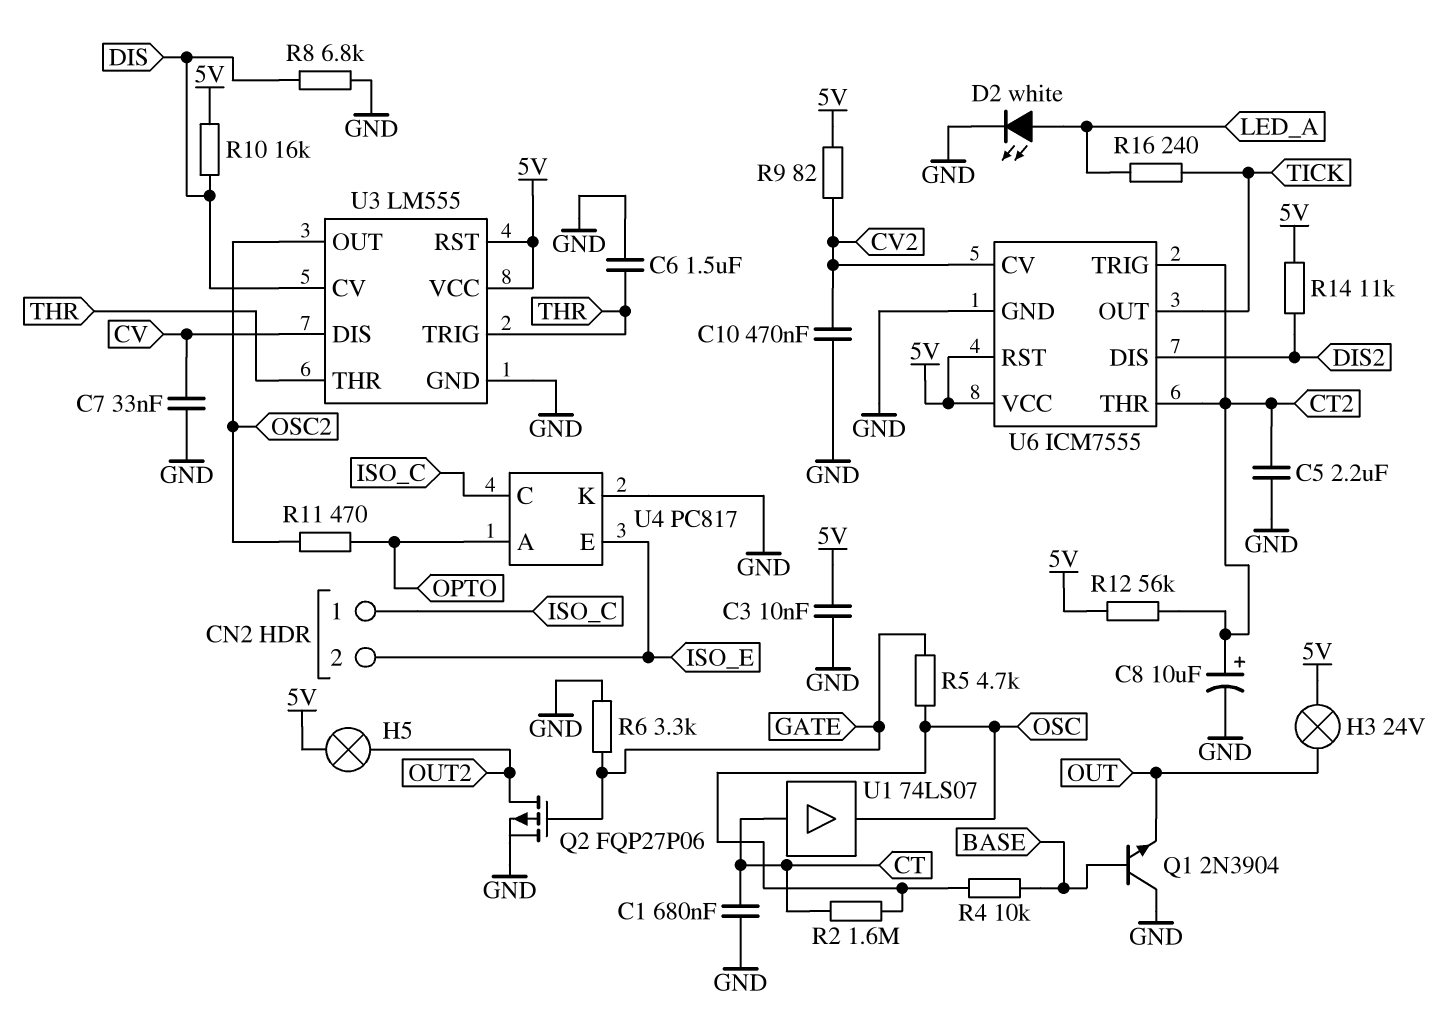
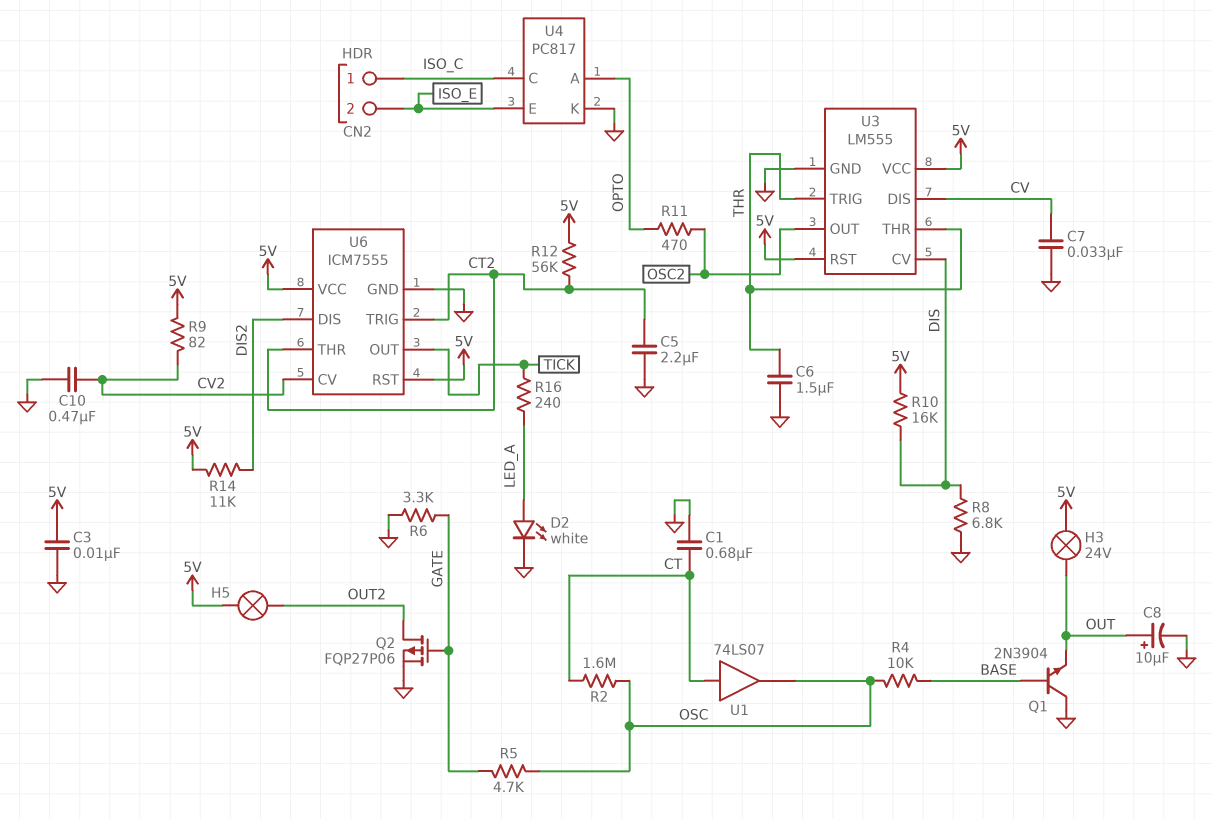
C8: 10uF (plus CT2, minus GND) -> 10uF (plus OUT, minus GND)

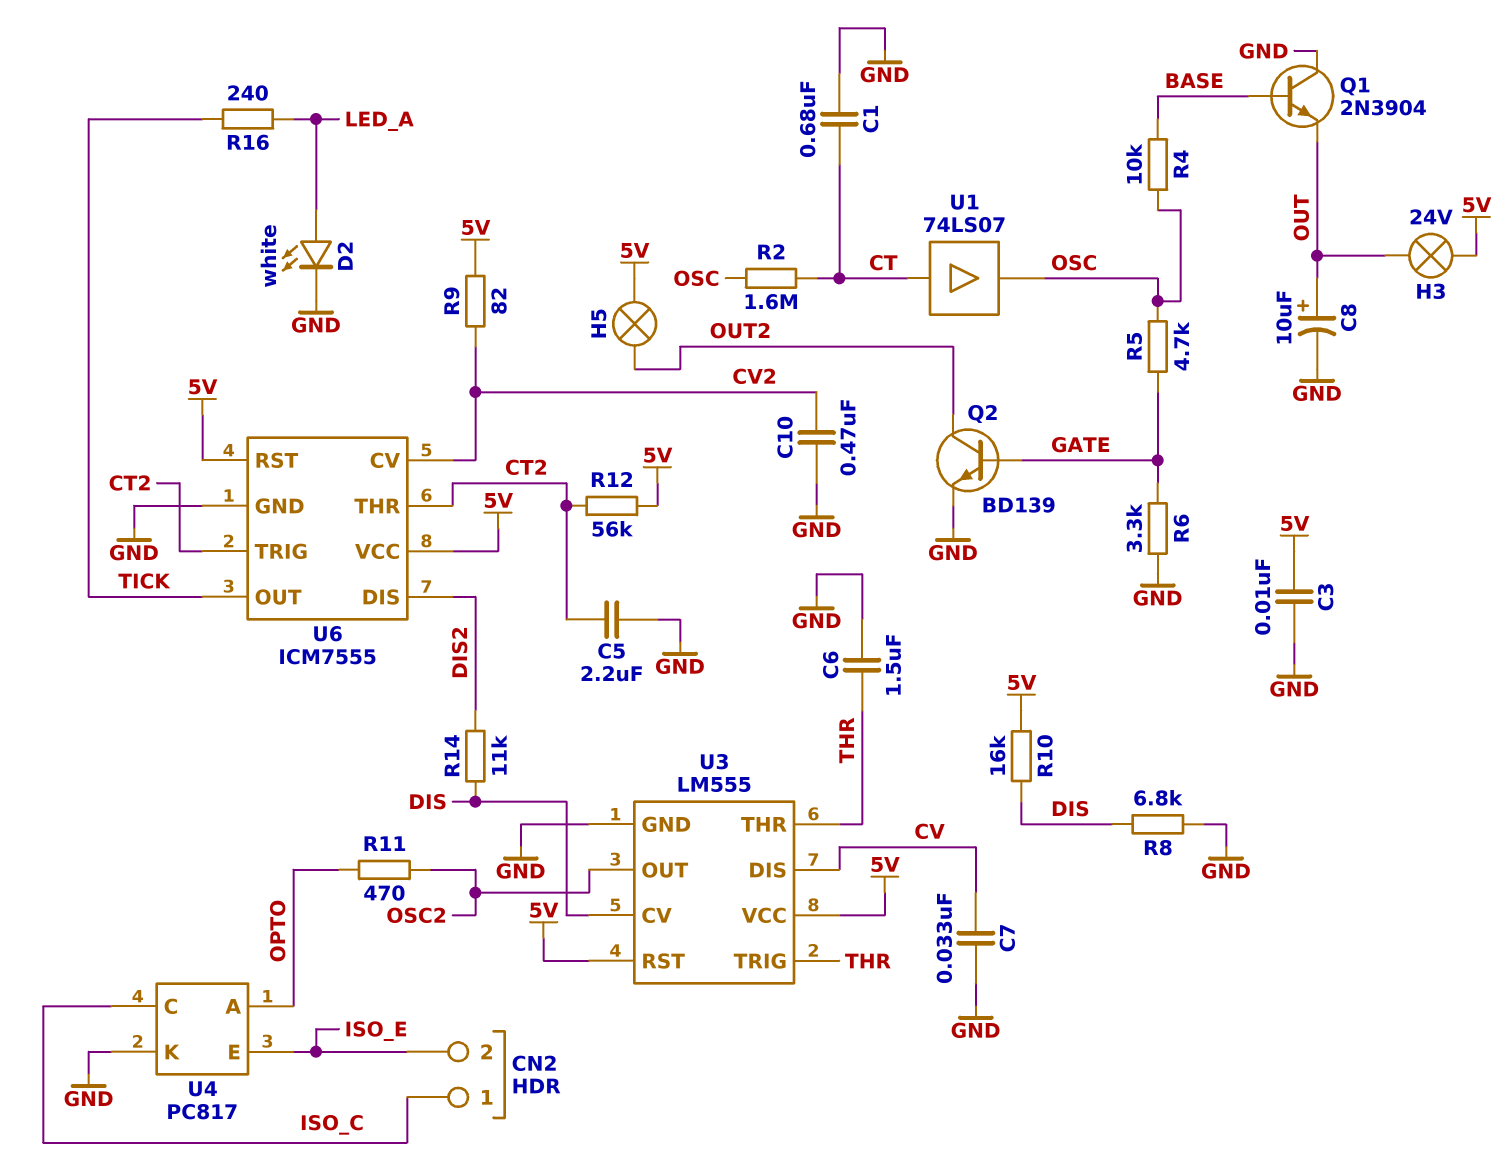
Q2: PMOS FQP27P06 (G GATE, D OUT2, S GND) -> NPN BD139 (B GATE, C OUT2, E GND)
R14: 11k (5V, DIS2) -> 11k (DIS, DIS2)

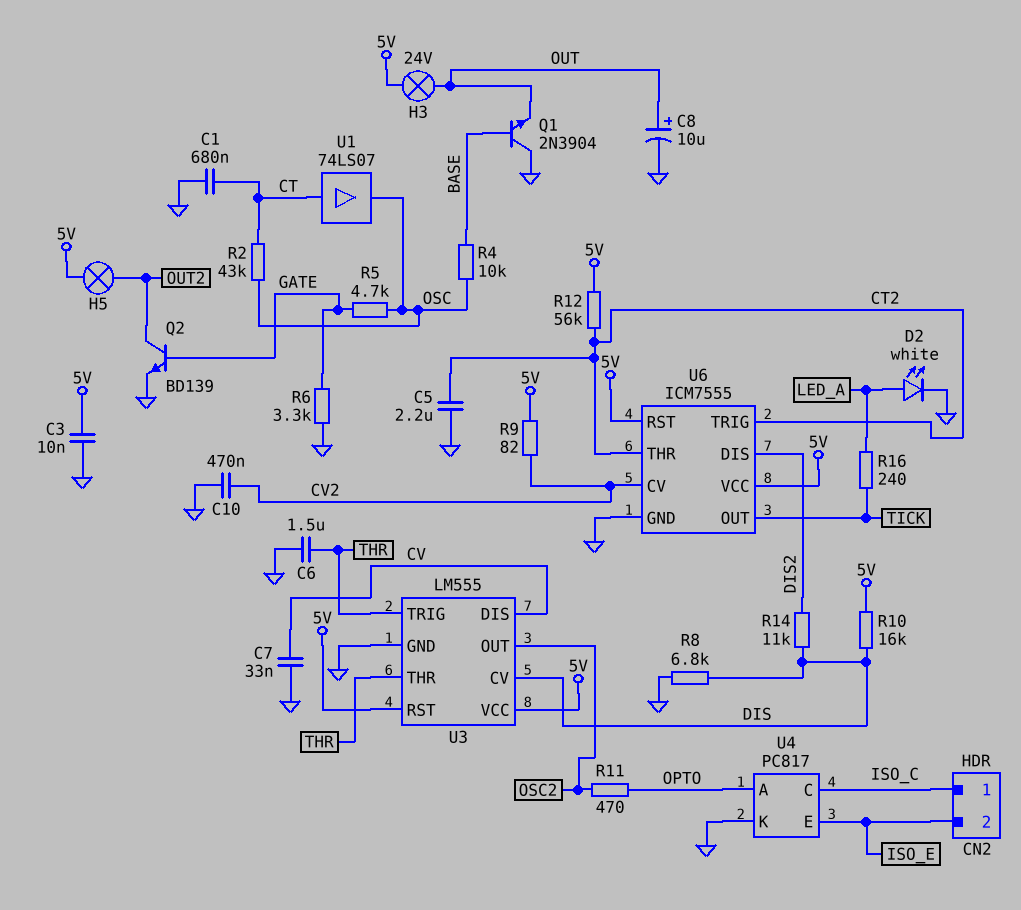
R2: 1.6M (CT, OSC) -> 43k (CT, OSC)

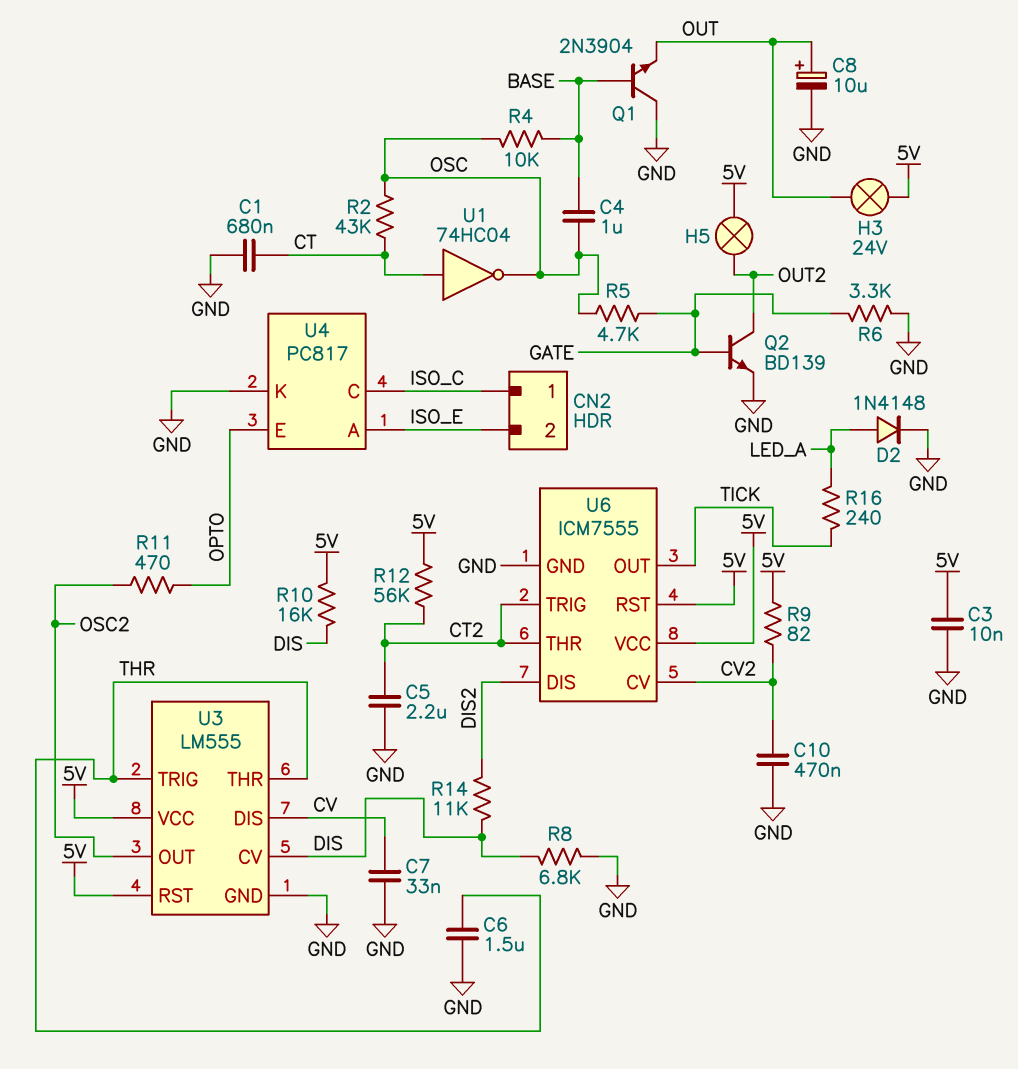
C4: none -> 1uF (BASE, OSC)
D2: LED white (A LED_A, K GND) -> diode 1N4148 (A LED_A, K GND)
U1: buffer 74LS07 (in CT, out OSC) -> NOT 74HC04 (in CT, out OSC)
U4 pin A: OPTO -> ISO_E
U4 pin E: ISO_E -> OPTO

